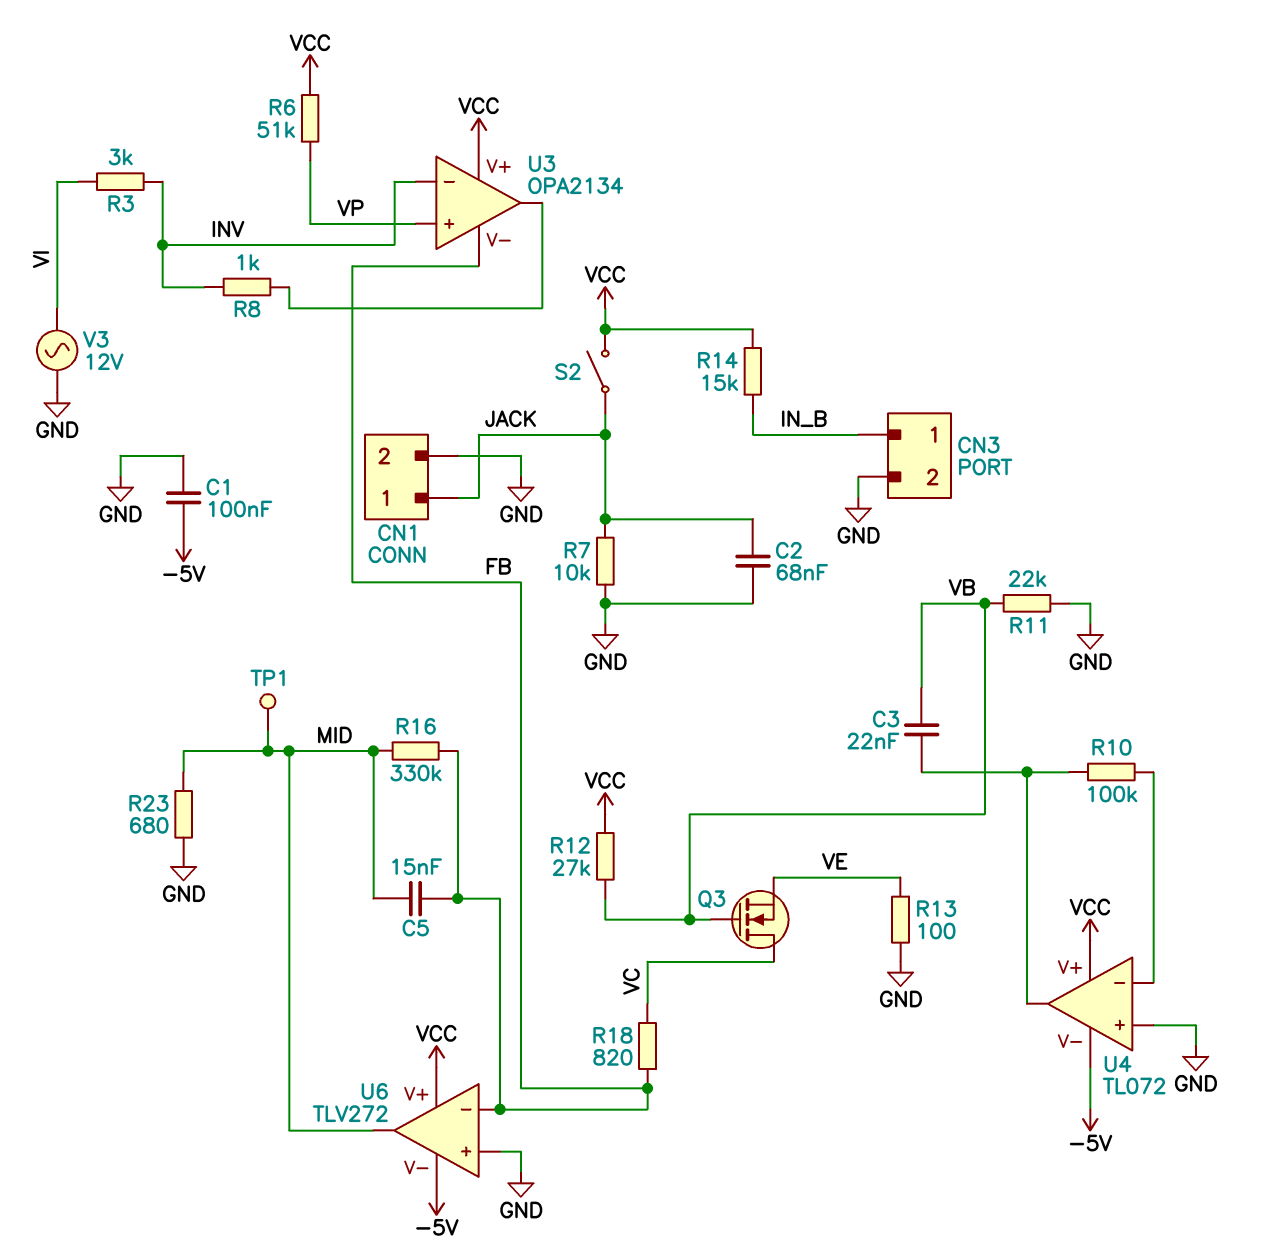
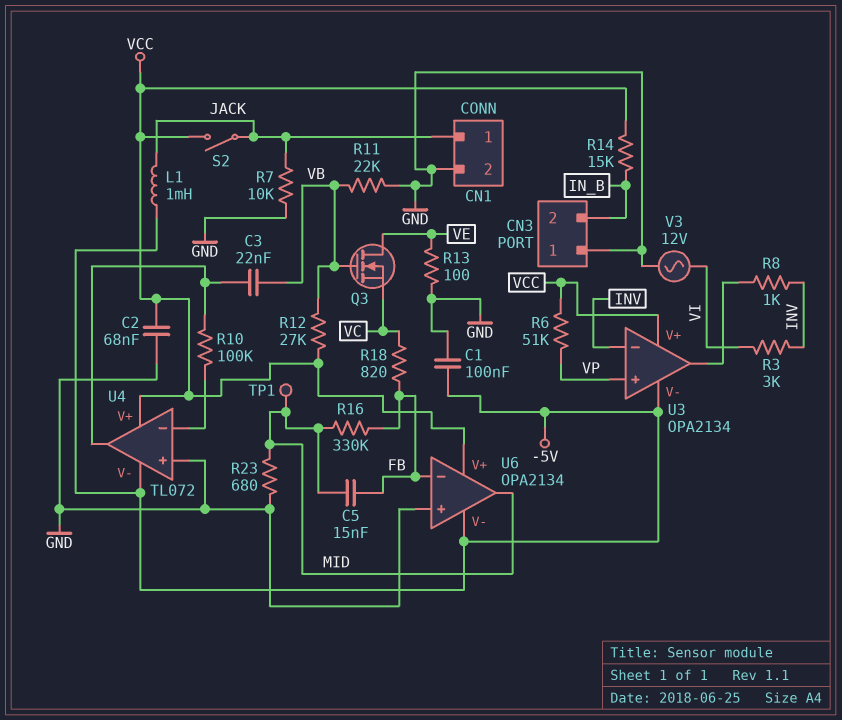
C2: 68nF (GND, JACK) -> 68nF (GND, VCC)
CN3 pin 1: IN_B -> GND
CN3 pin 2: GND -> IN_B
L1: none -> 1mH (-5V, JACK)
Q3: NMOS (G VB, D VC, S VE) -> NMOS (G VB, D VE, S VC)
U3 pin V-: FB -> -5V
U6: TLV272 -> OPA2134

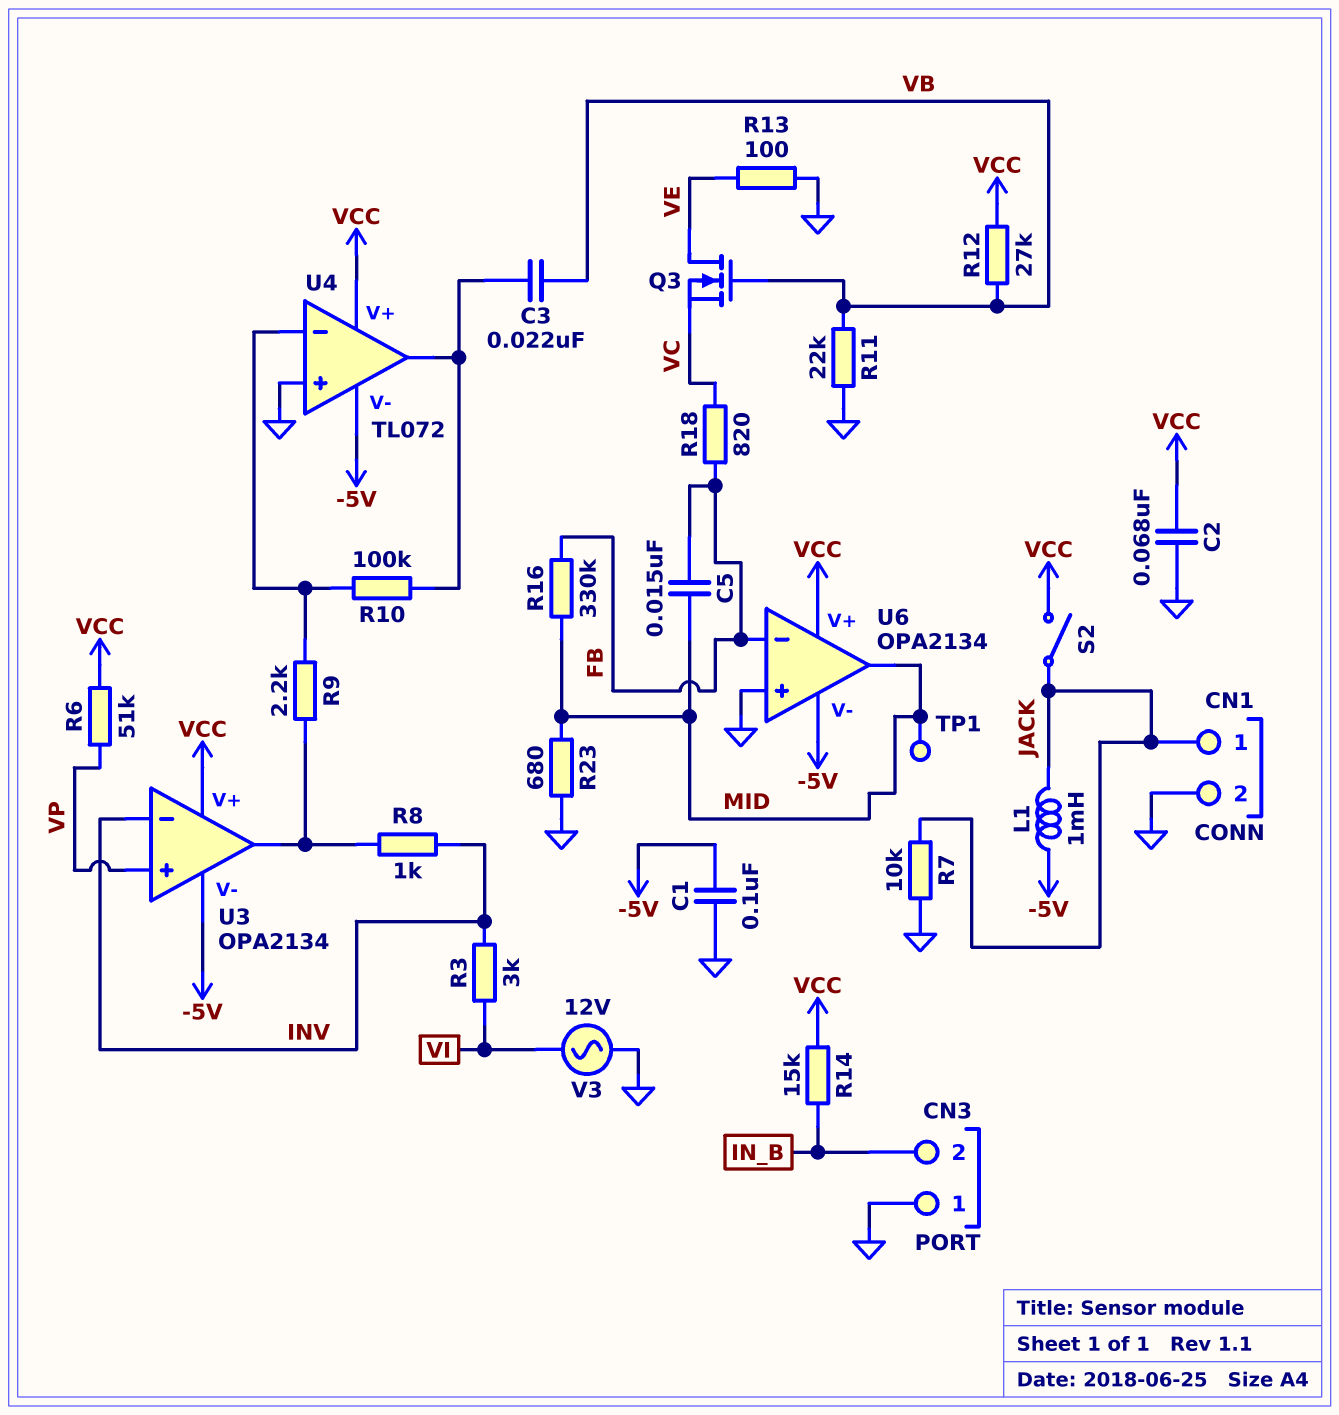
R9: none -> 2.2k (U3/out, U4/in-)

